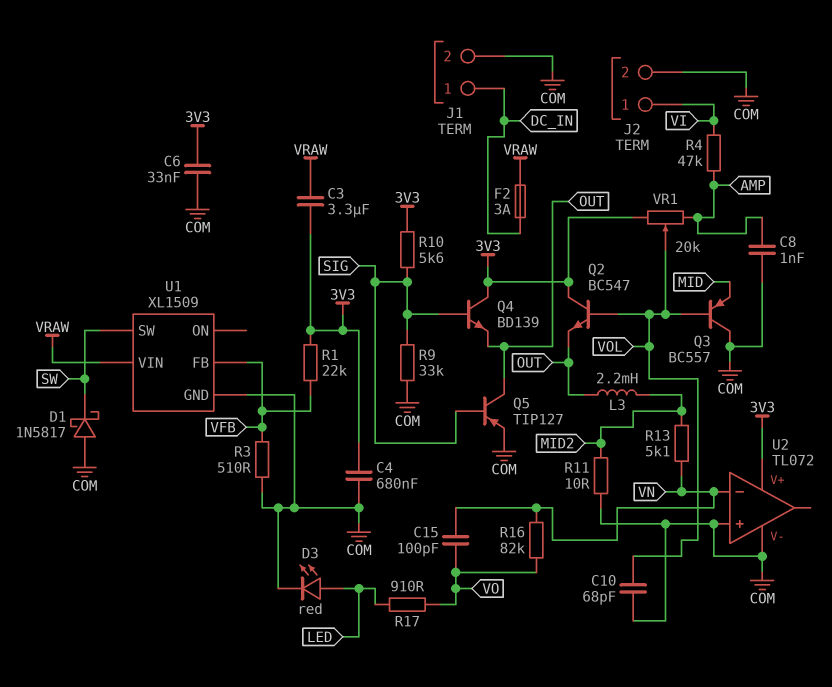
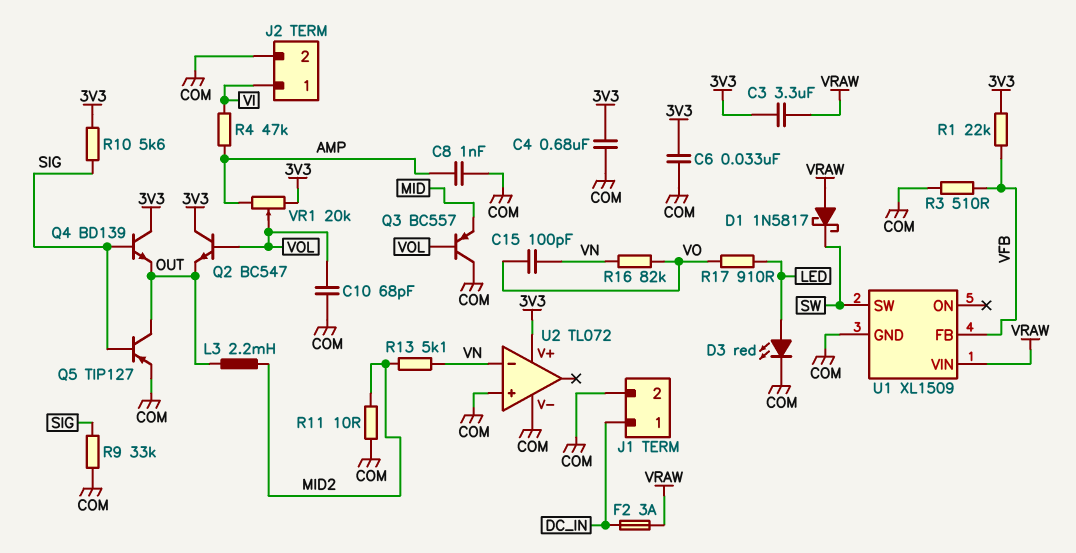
D1: schottky 1N5817 (A COM, K SW) -> schottky 1N5817 (A VRAW, K SW)

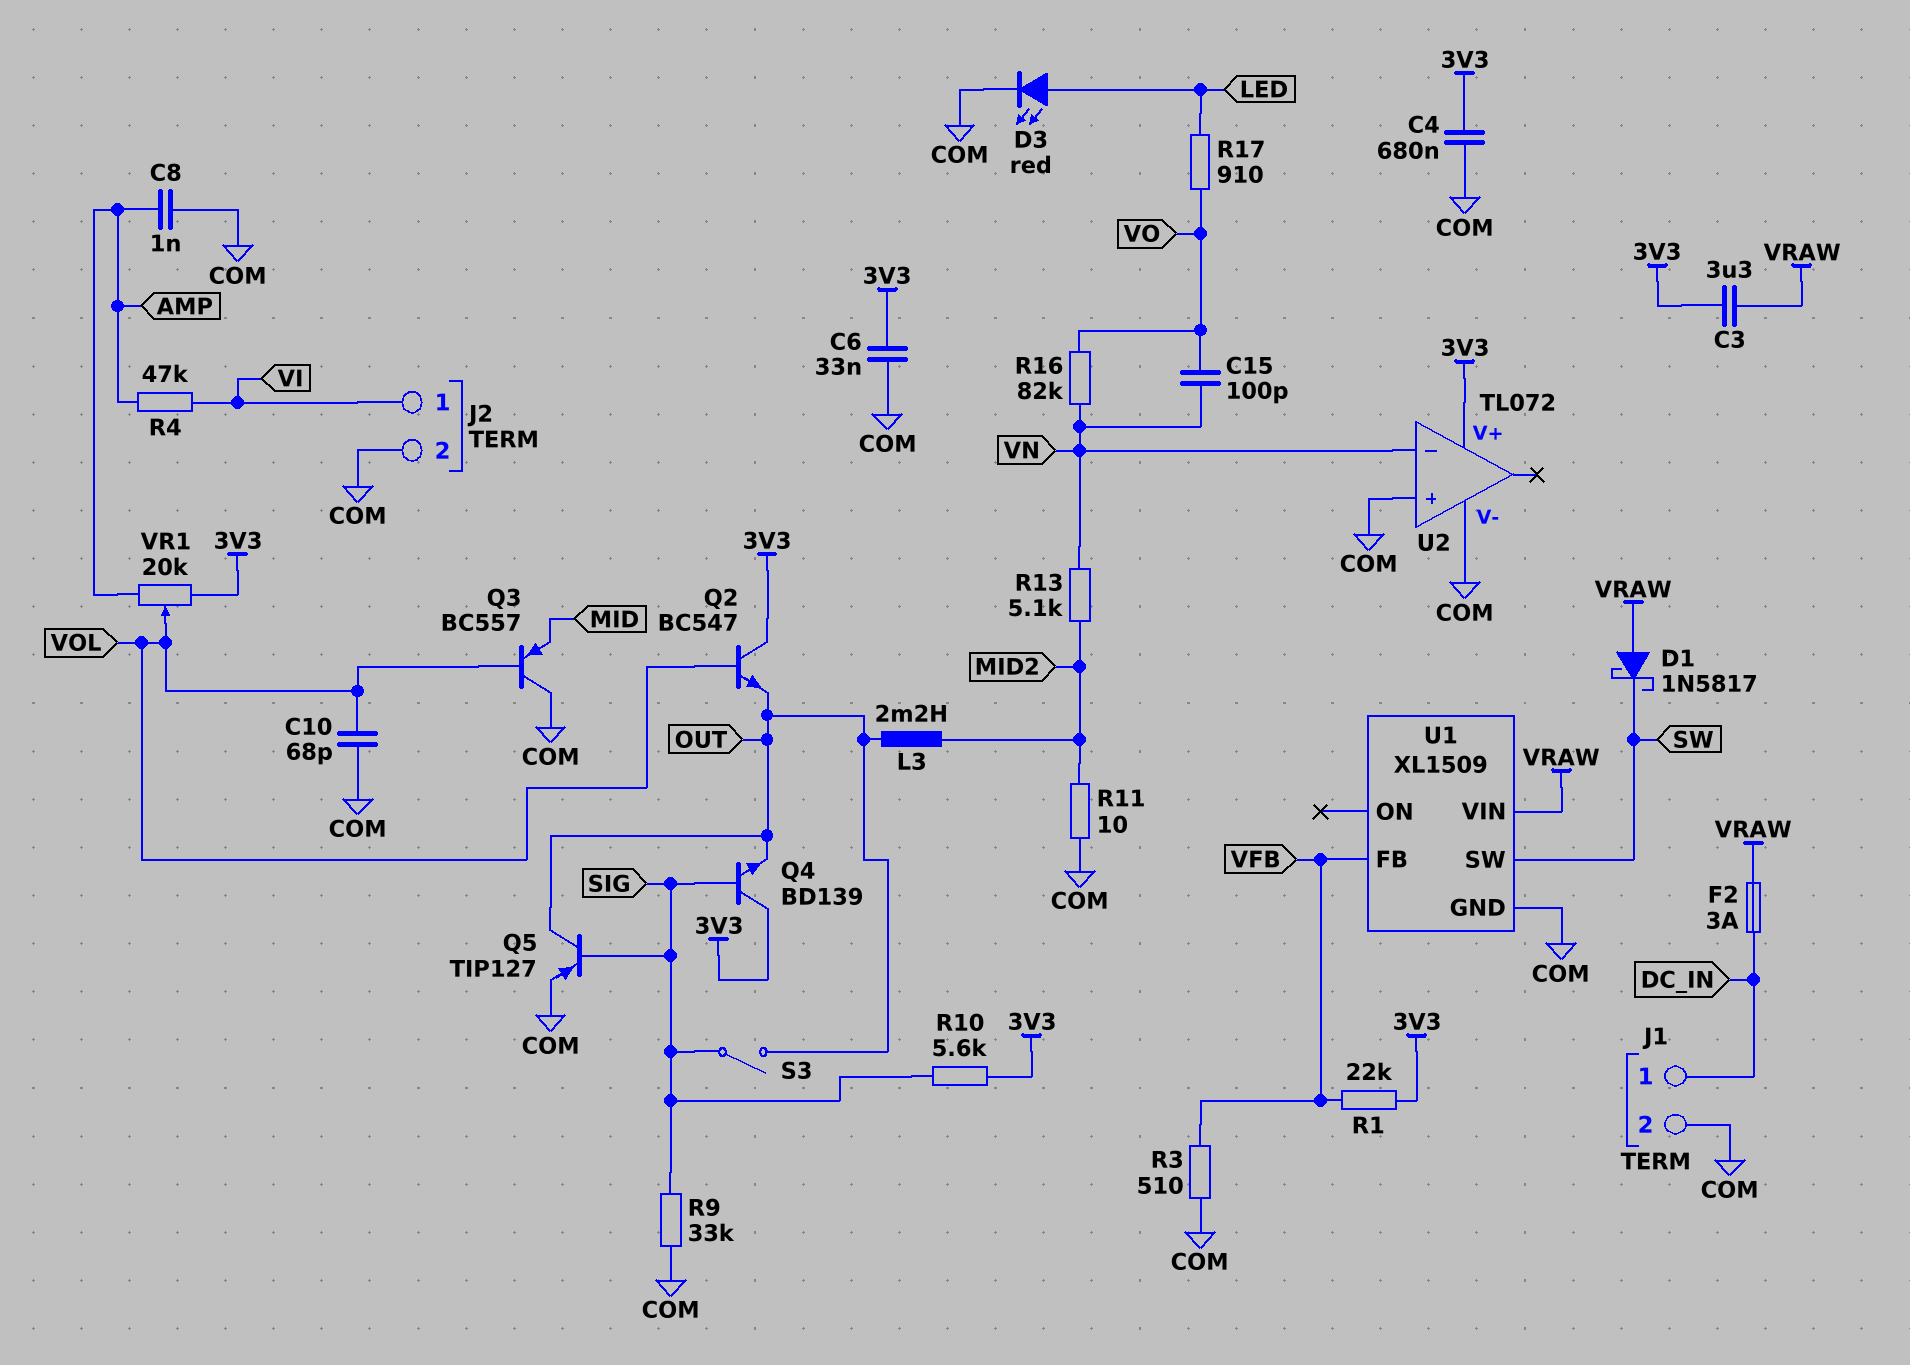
S3: none -> switch (OUT, SIG)

